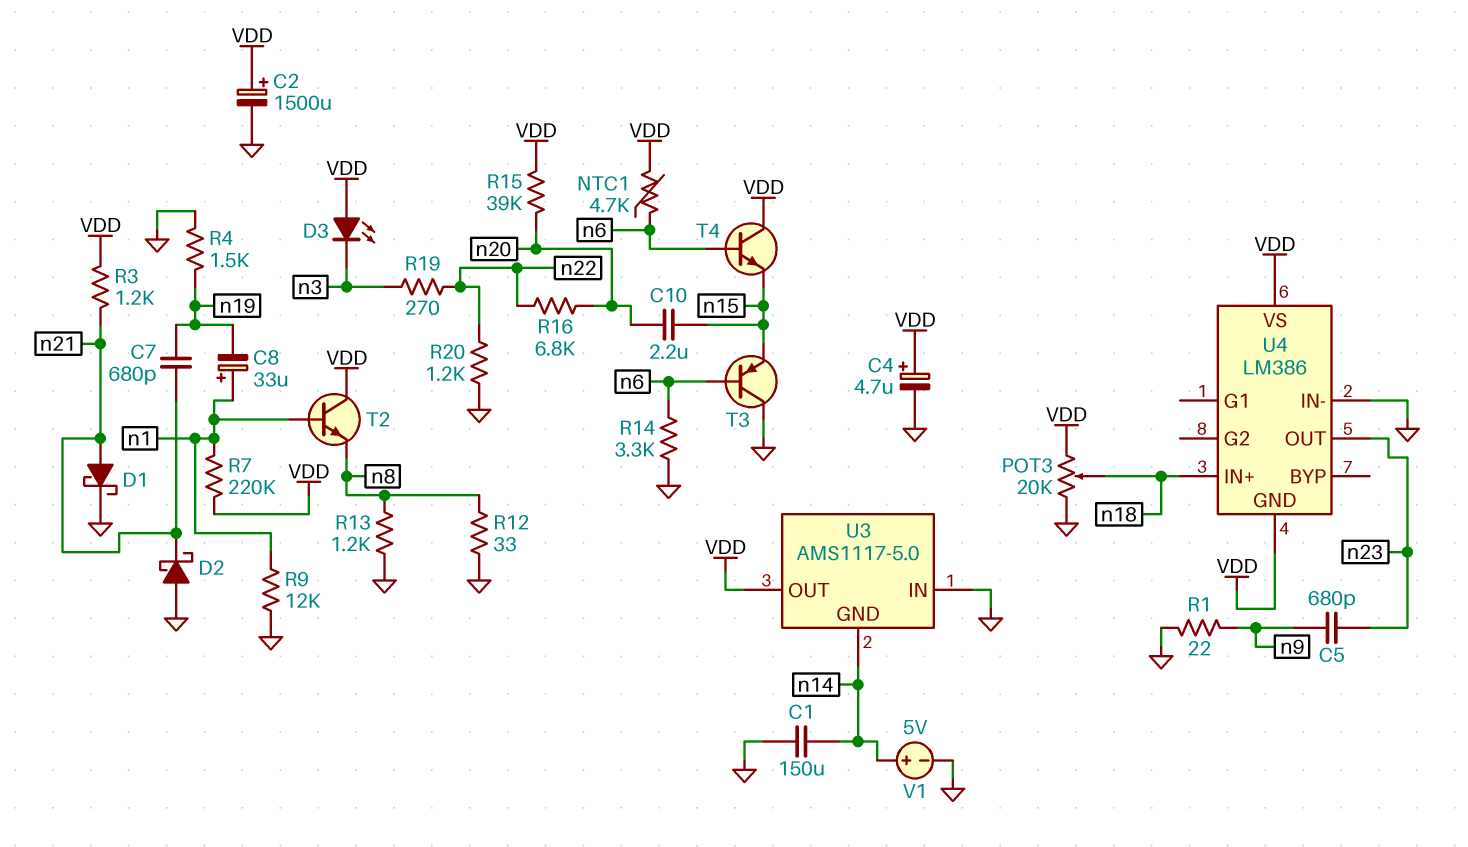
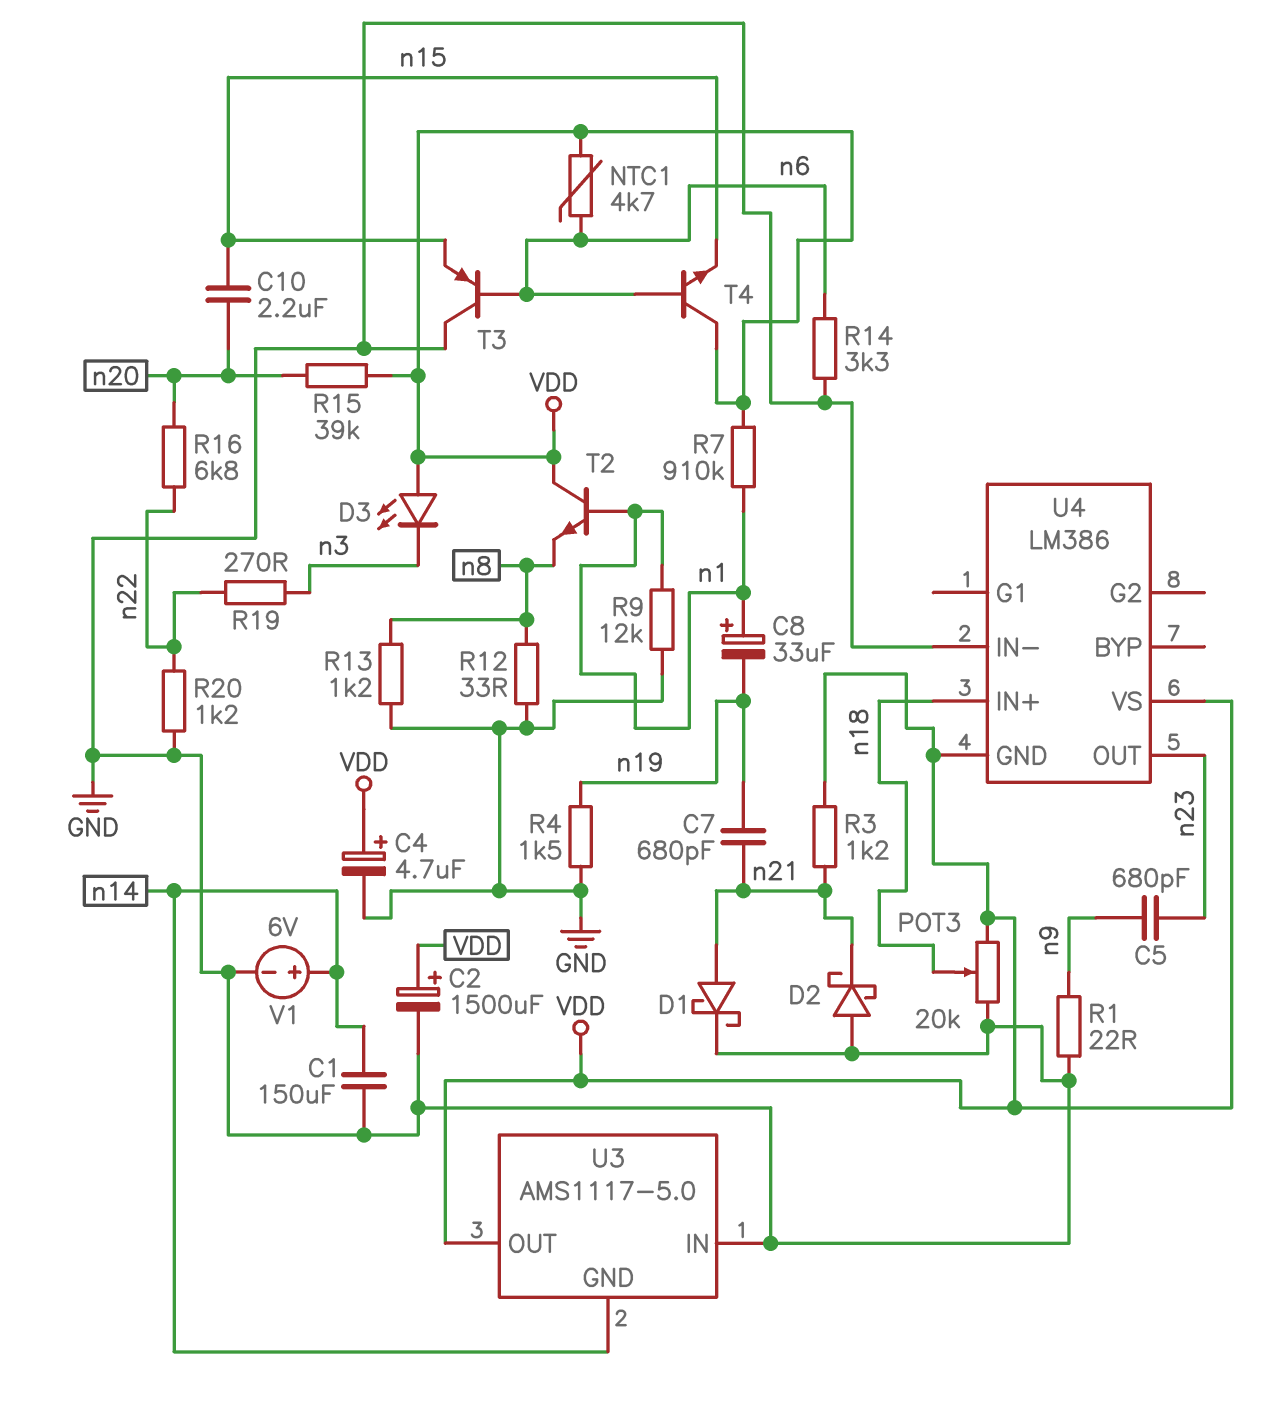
R7: 220k (VDD, n1) -> 910k (VDD, n1)
V1: 5V (plus n14, minus GND) -> 6V (plus n14, minus GND)

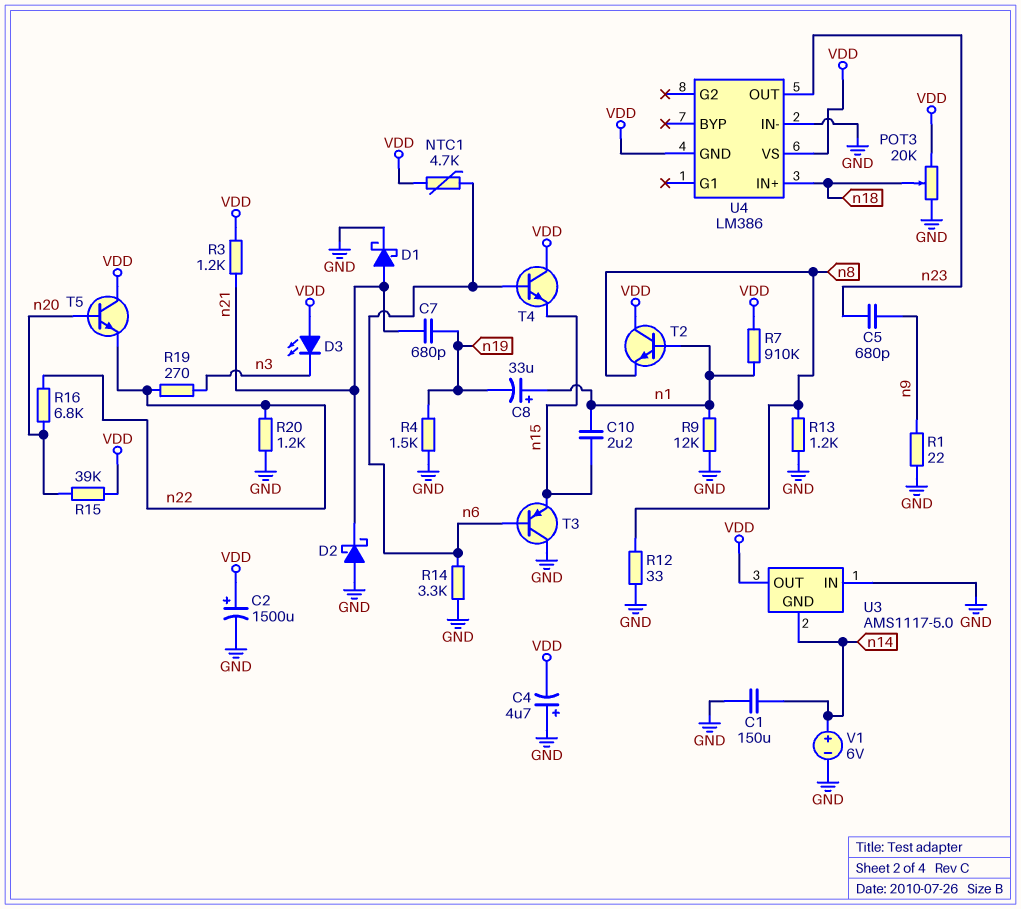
C4: 4.7uF (plus VDD, minus GND) -> 4.7uF (plus GND, minus VDD)
C10: 2.2uF (n15, n20) -> 2.2uF (n1, n15)
T5: none -> NPN (B n20, C VDD, E n22)

